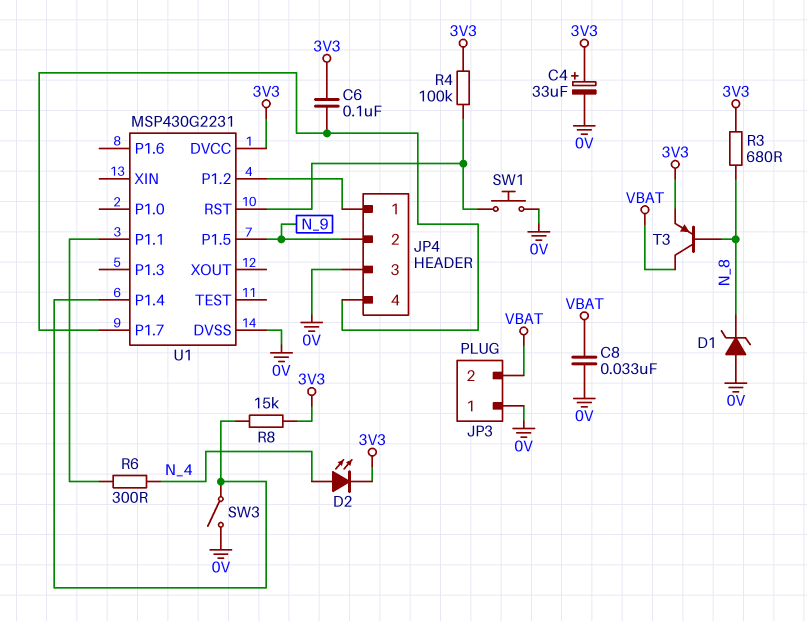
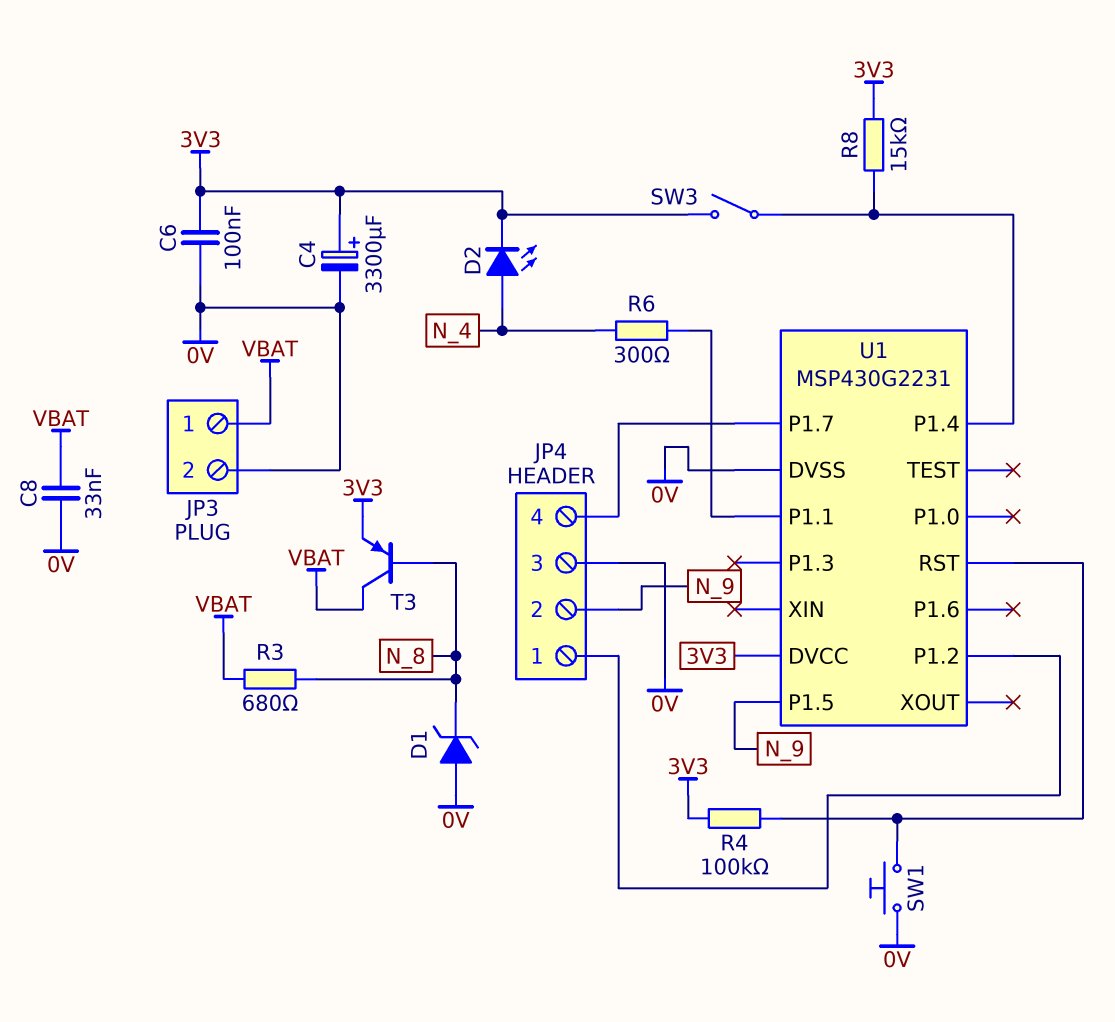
C4: 33uF (plus 3V3, minus 0V) -> 3300uF (plus 3V3, minus 0V)
C6: 100nF (3V3, JP4/4) -> 100nF (0V, 3V3)
JP3 pin 1: 0V -> VBAT
JP3 pin 2: VBAT -> 0V
R3: 680 (3V3, N_8) -> 680 (N_8, VBAT)
SW3: switch (0V, U1/P1.4) -> switch (3V3, U1/P1.4)

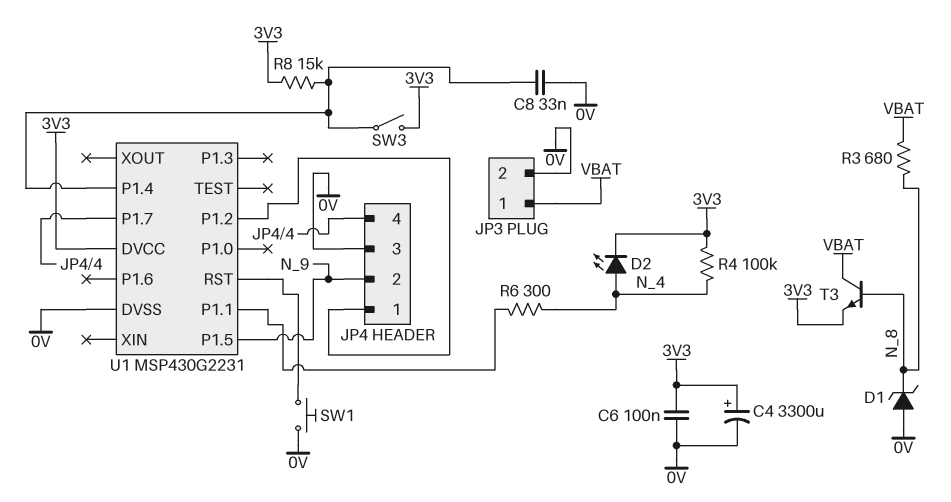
C8: 33nF (0V, VBAT) -> 33nF (0V, U1/P1.4)
R4: 100k (3V3, U1/RST) -> 100k (3V3, N_4)
T3: PNP (B N_8, C VBAT, E 3V3) -> NPN (B N_8, C VBAT, E 3V3)

